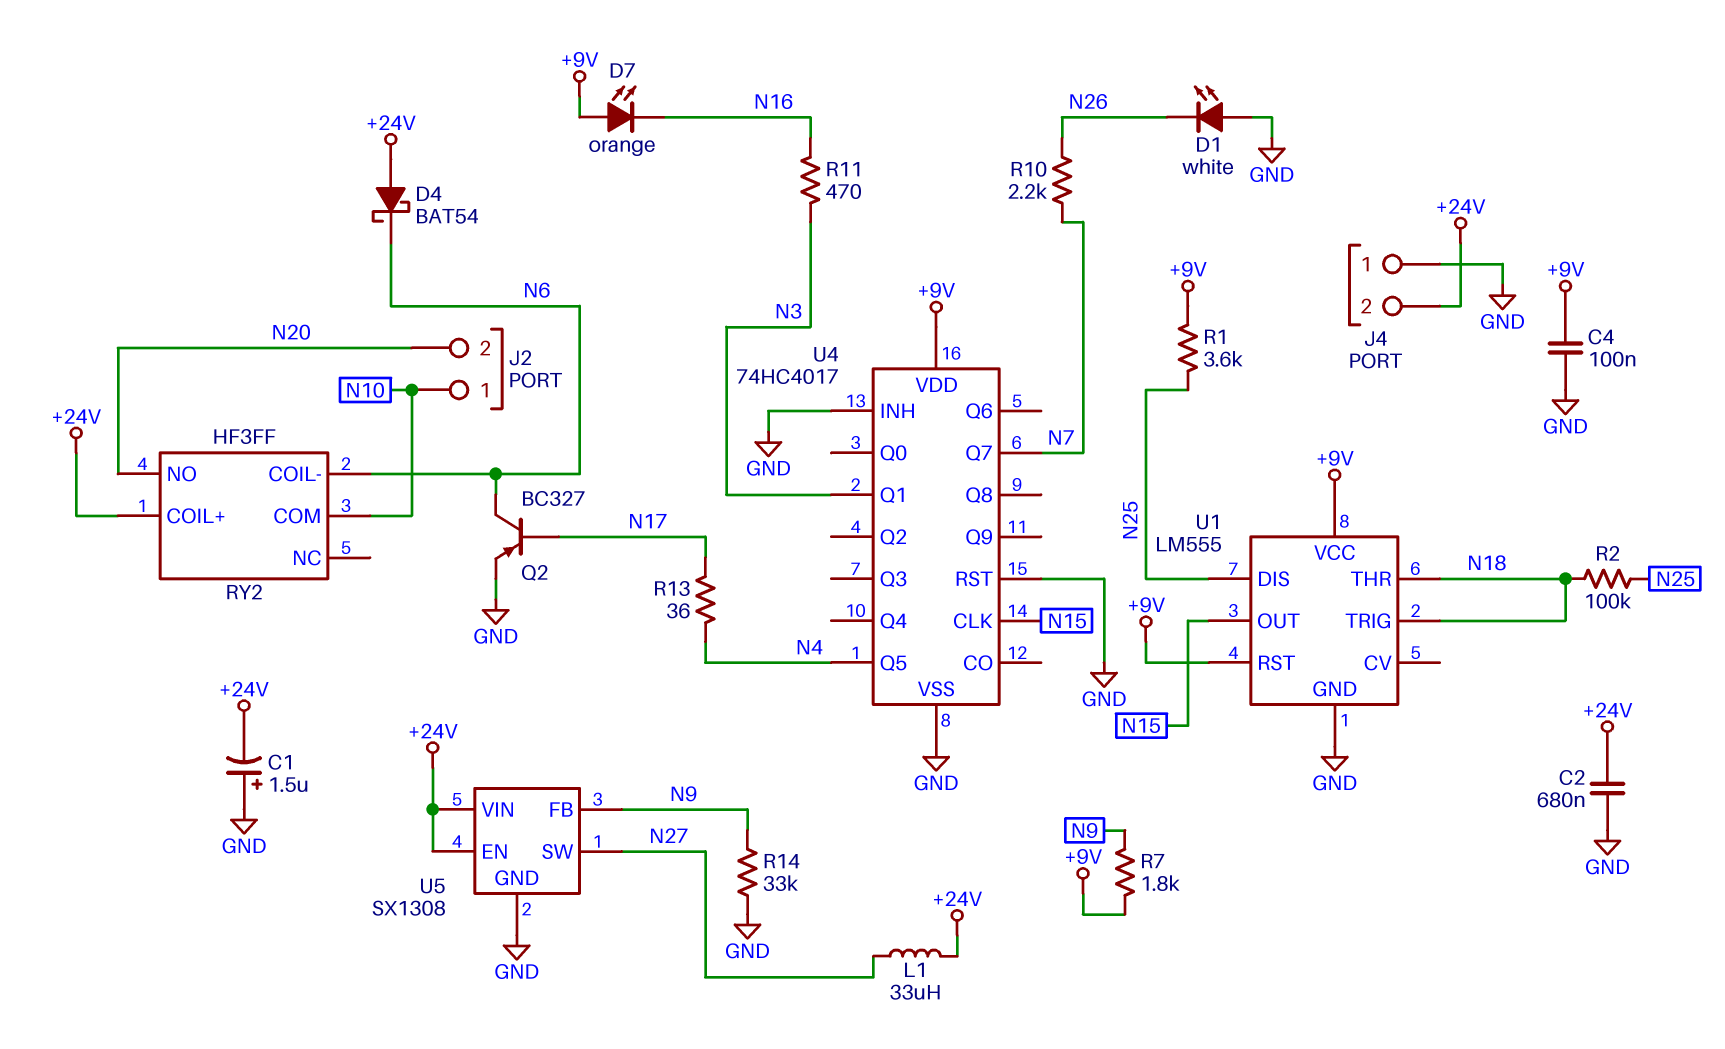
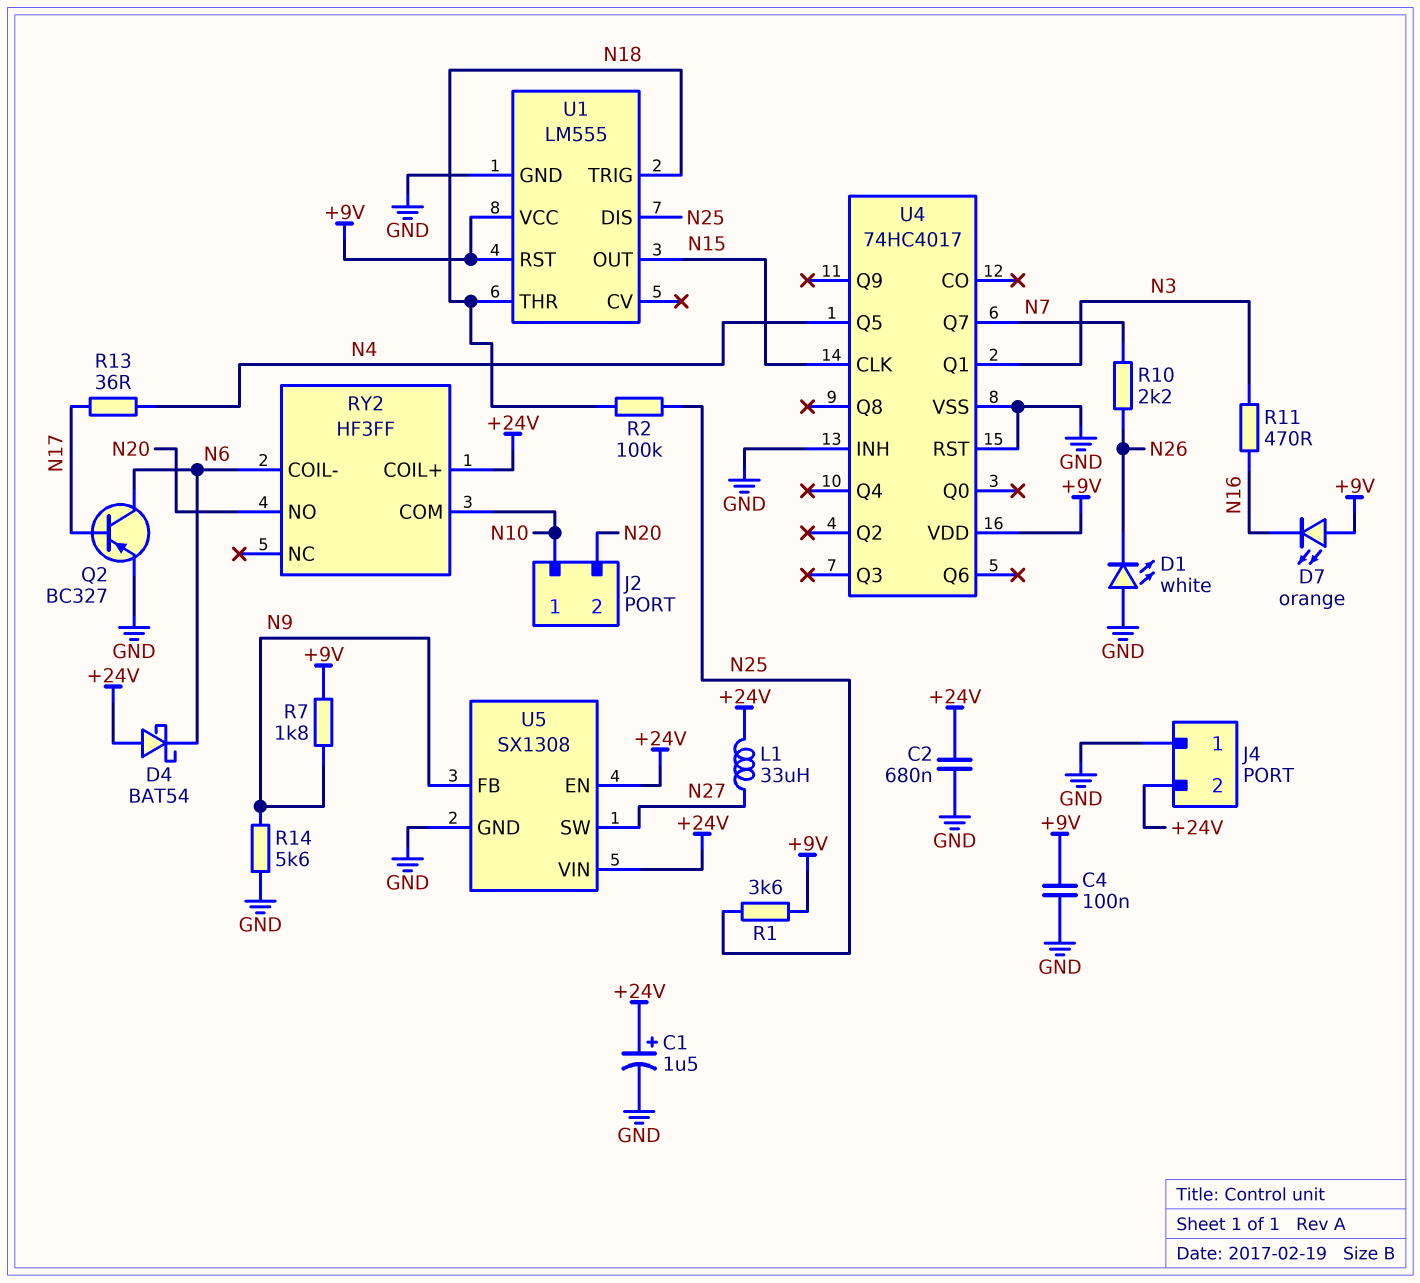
C1: 1.5uF (plus GND, minus +24V) -> 1.5uF (plus +24V, minus GND)
R14: 33k (GND, N9) -> 5.6k (GND, N9)

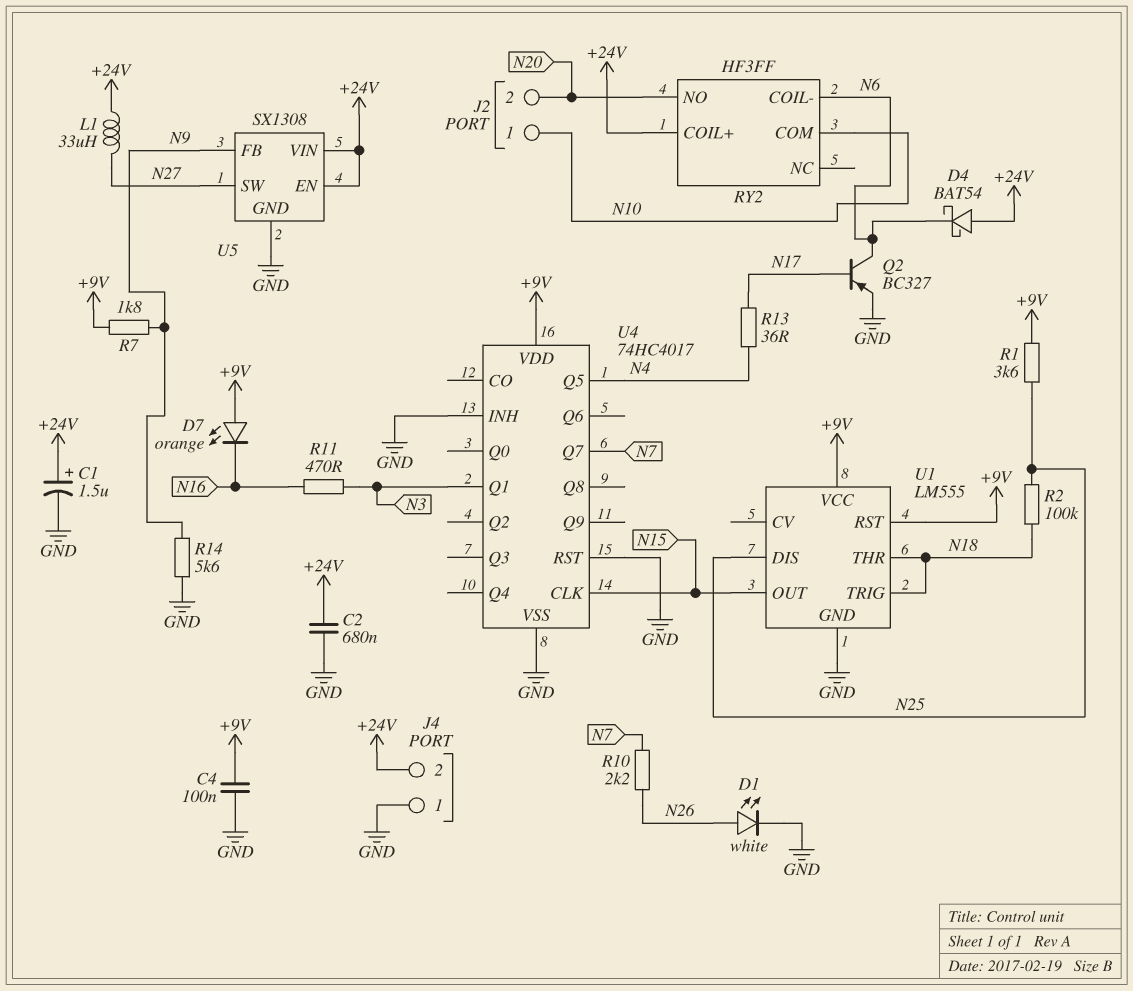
D1: LED white (A GND, K N26) -> LED white (A N26, K GND)

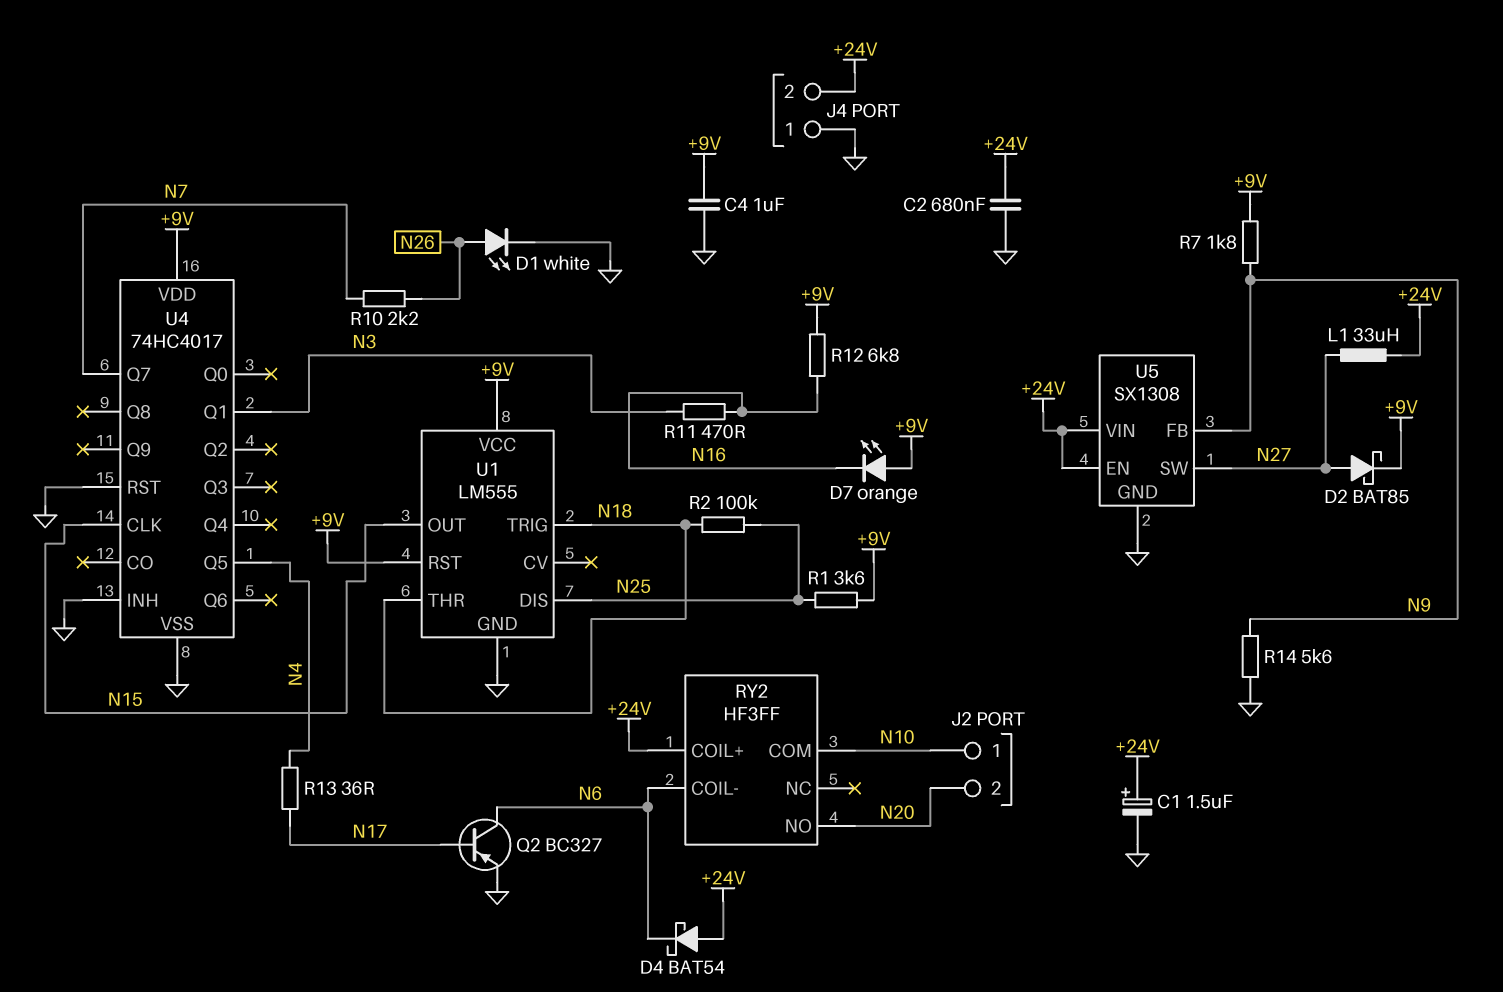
C4: 100nF (+9V, GND) -> 1uF (+9V, GND)
D2: none -> schottky BAT85 (A N27, K +9V)
R12: none -> 6.8k (+9V, N16)

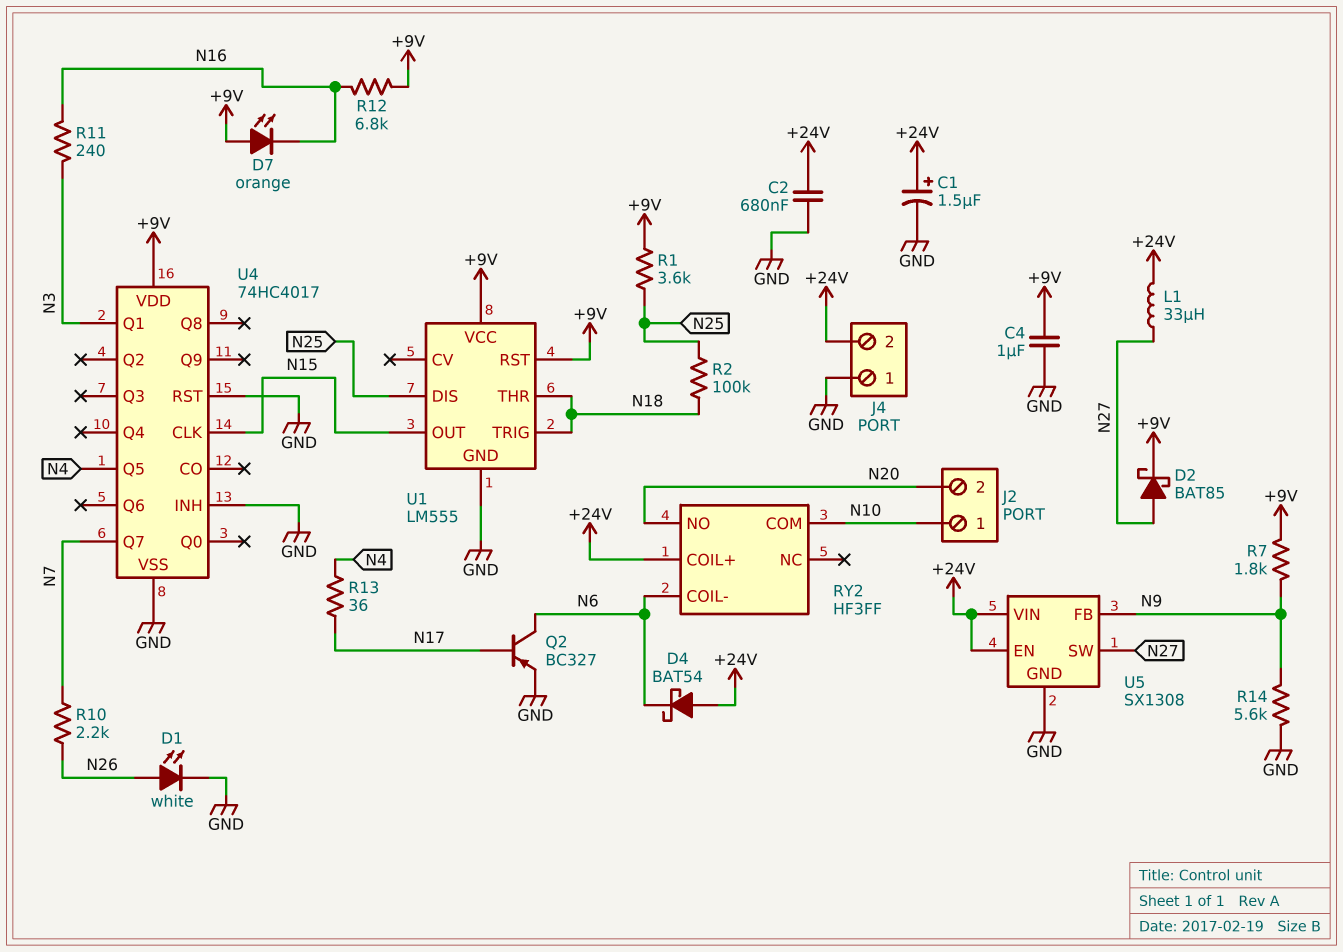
R11: 470 (N3, N16) -> 240 (N3, N16)

